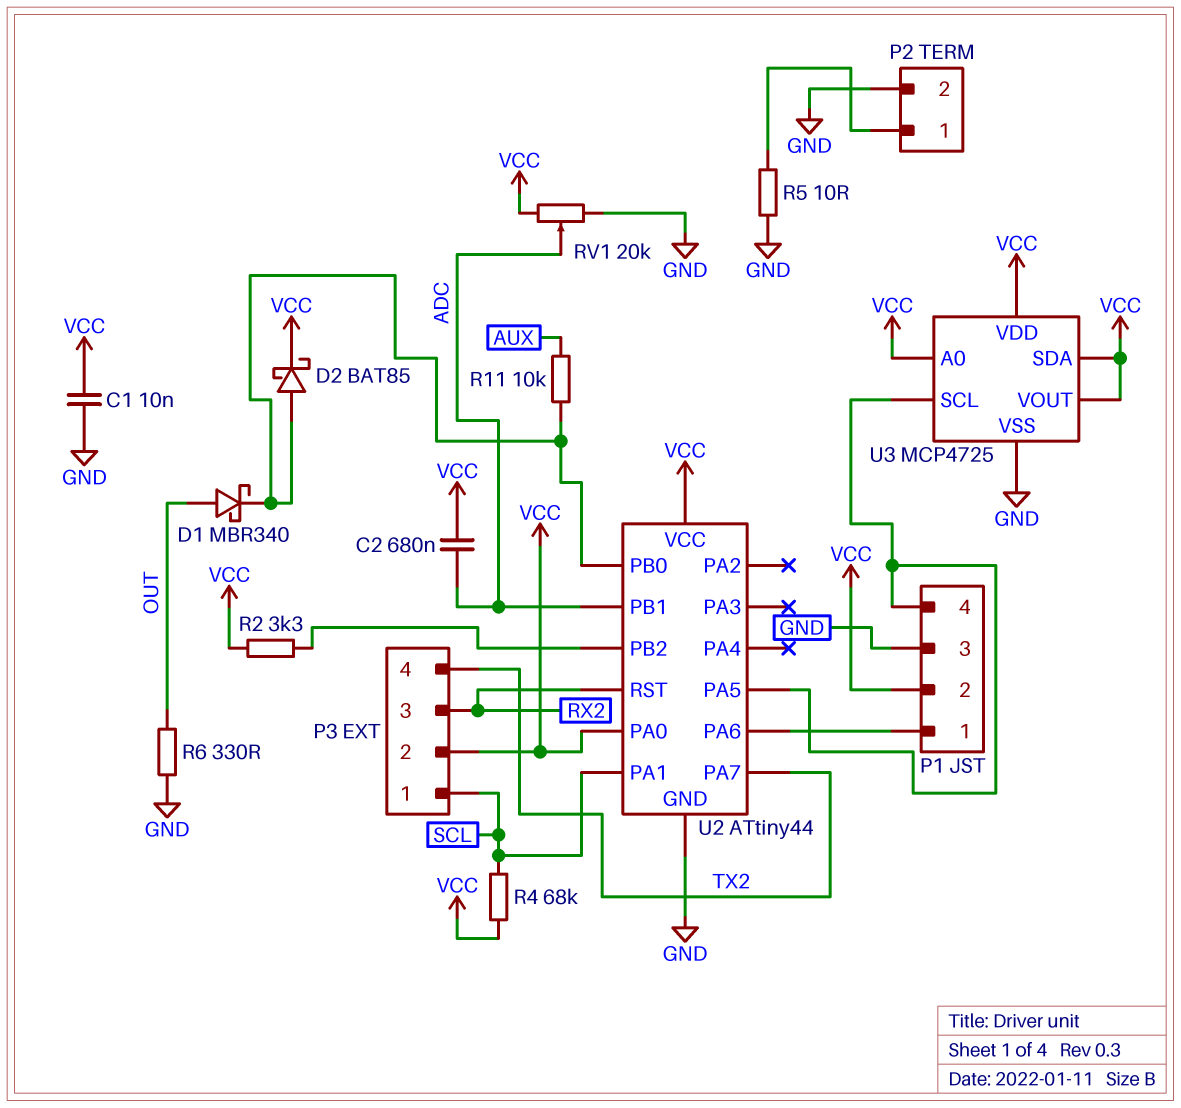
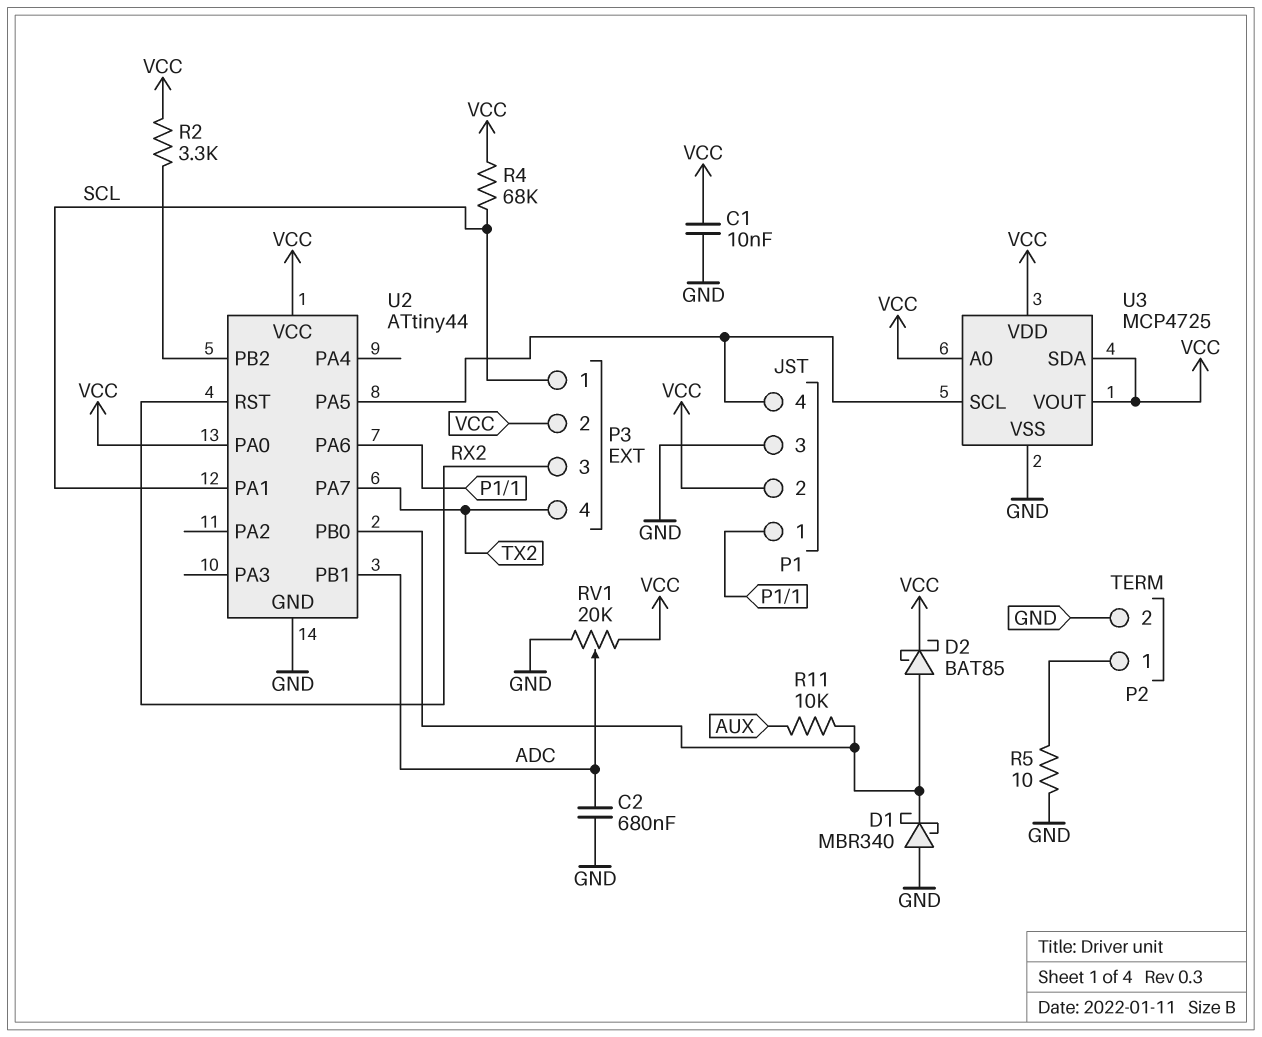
C2: 680nF (ADC, VCC) -> 680nF (ADC, GND)
D1: schottky MBR340 (A OUT, K U2/PB0) -> schottky MBR340 (A GND, K U2/PB0)
R6: 330 (GND, OUT) -> none

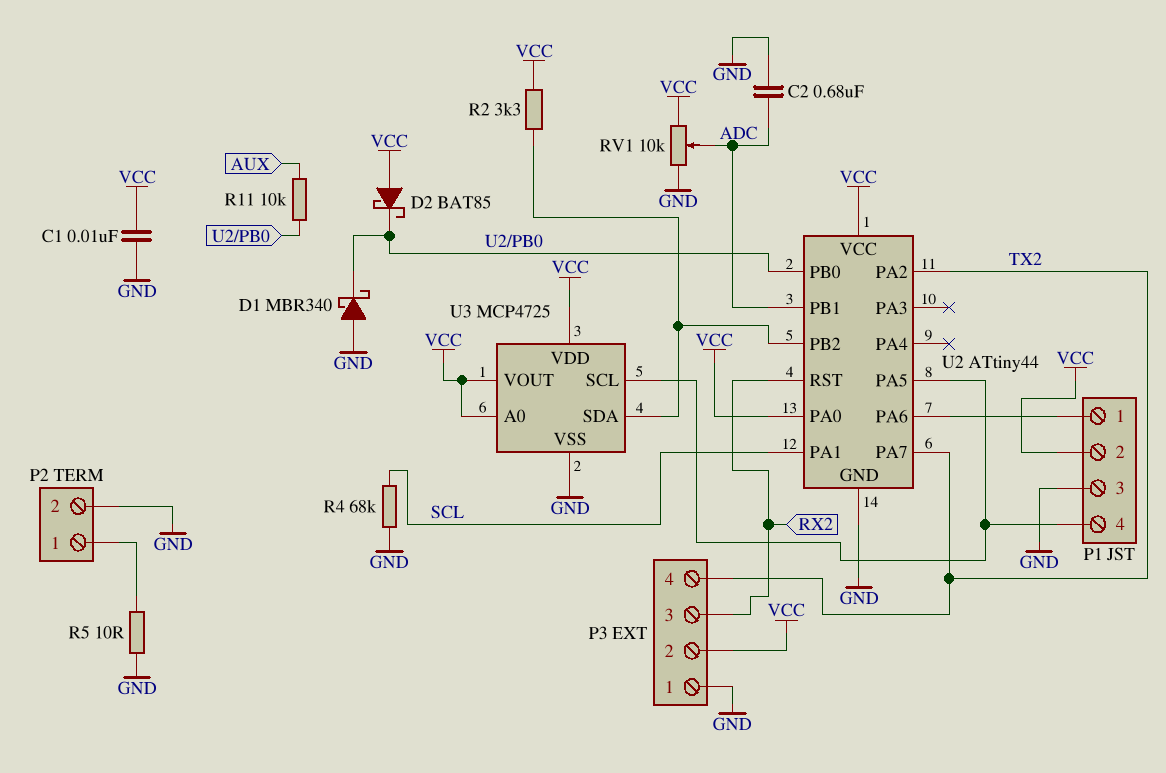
D2: schottky BAT85 (A U2/PB0, K VCC) -> schottky BAT85 (A VCC, K U2/PB0)
P3 pin 1: SCL -> GND
R4: 68k (SCL, VCC) -> 68k (GND, SCL)
RV1: 20k (GND, VCC, wiper ADC) -> 10k (GND, VCC, wiper ADC)
U2 pin PA2: none -> TX2
U3 pin SDA: VCC -> U2/PB2

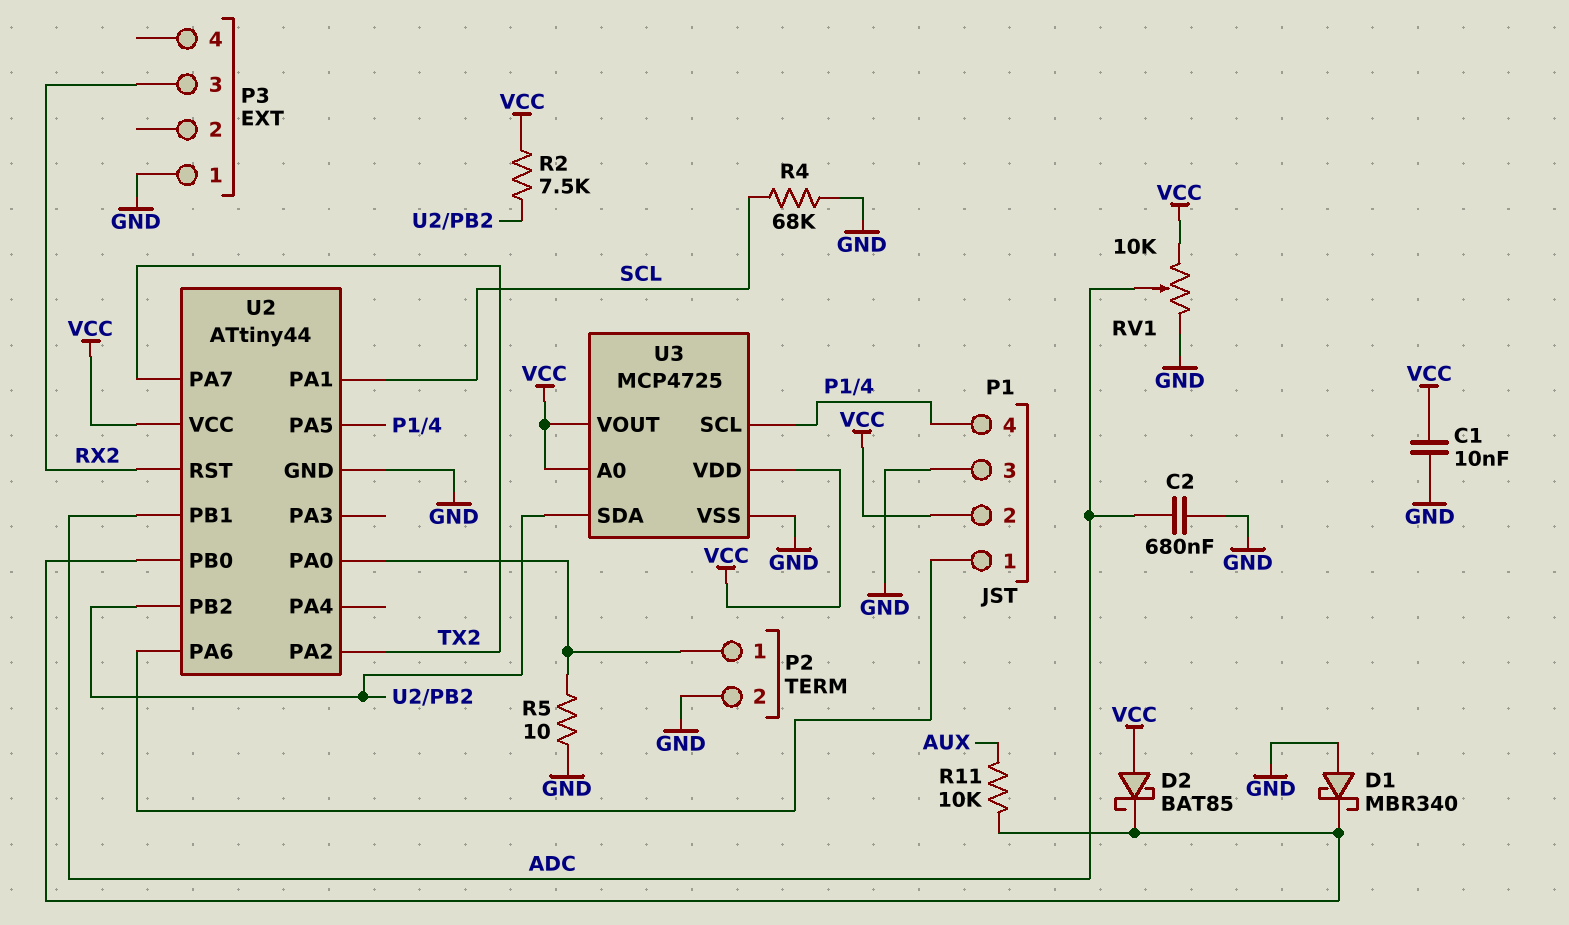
P3 pin 2: VCC -> none
P3 pin 4: TX2 -> none
R2: 3.3k (U2/PB2, VCC) -> 7.5k (U2/PB2, VCC)
U2 pin PA0: VCC -> P2/1

